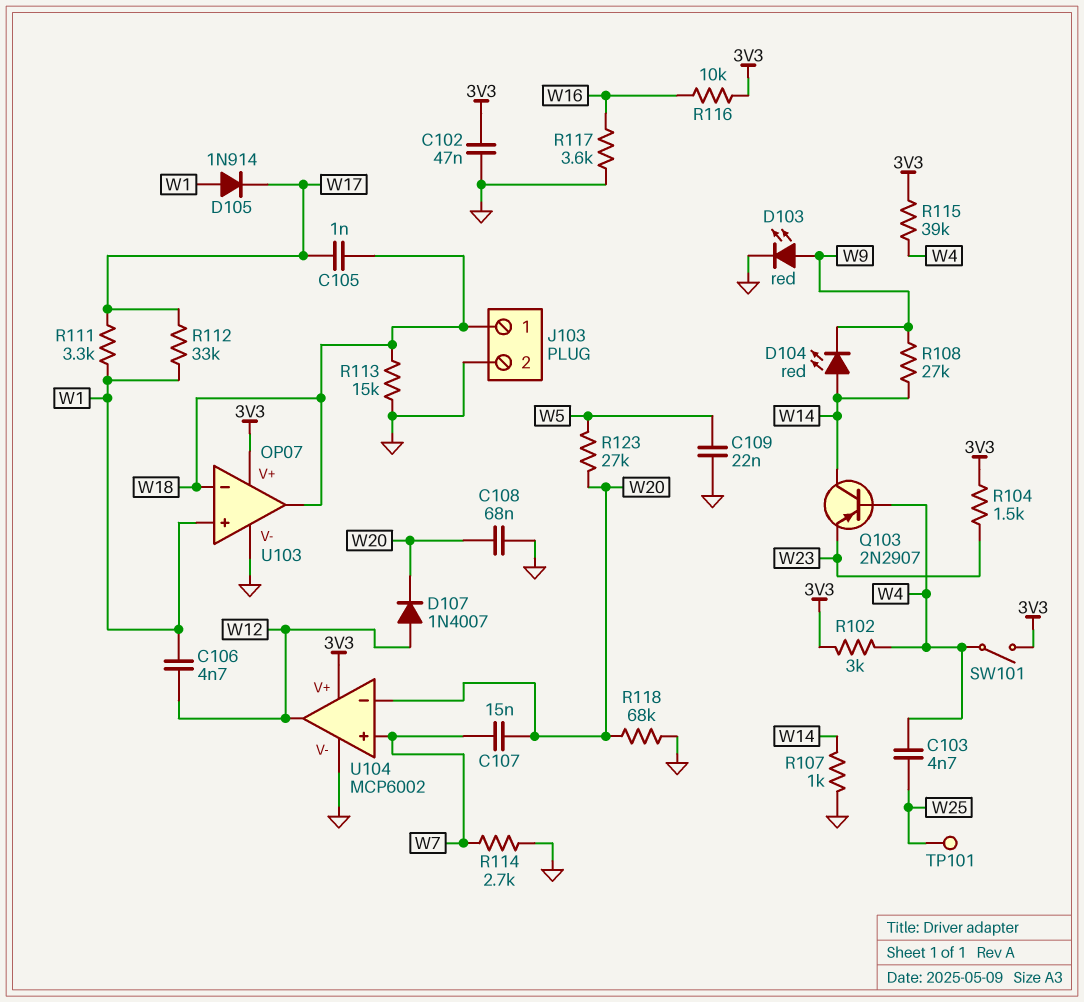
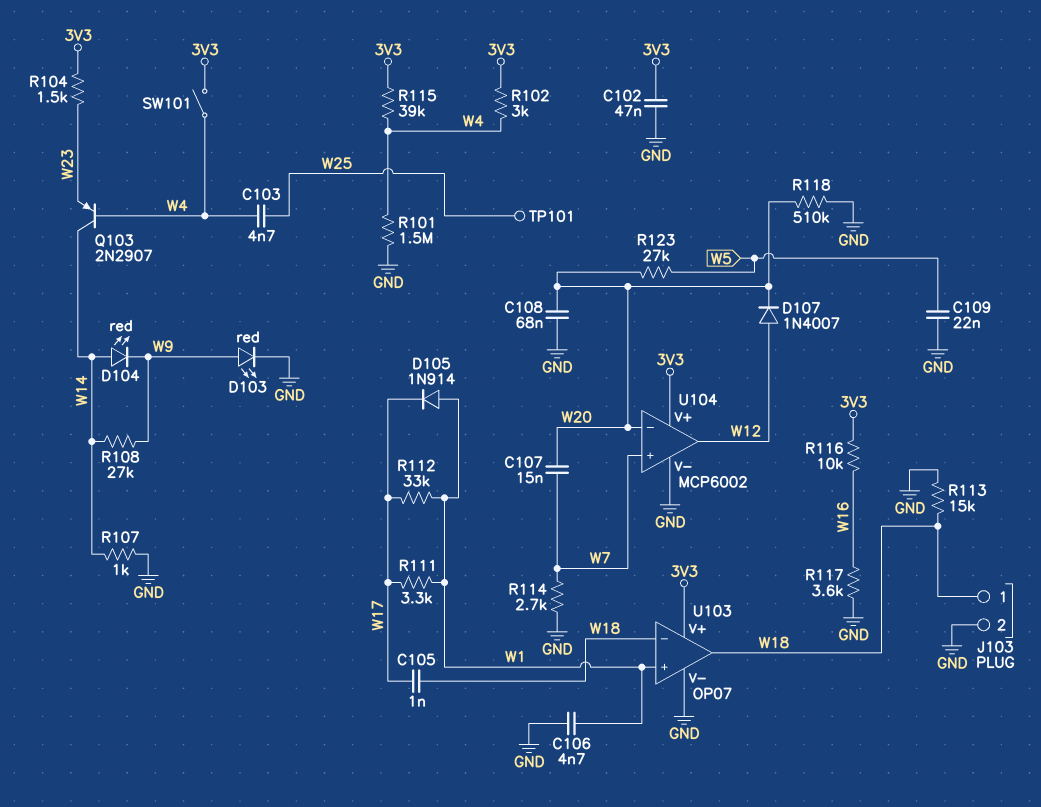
C106: 4.7nF (W1, W12) -> 4.7nF (GND, W1)
R101: none -> 1.5M (GND, W4)
R118: 68k (GND, W20) -> 510k (GND, W20)

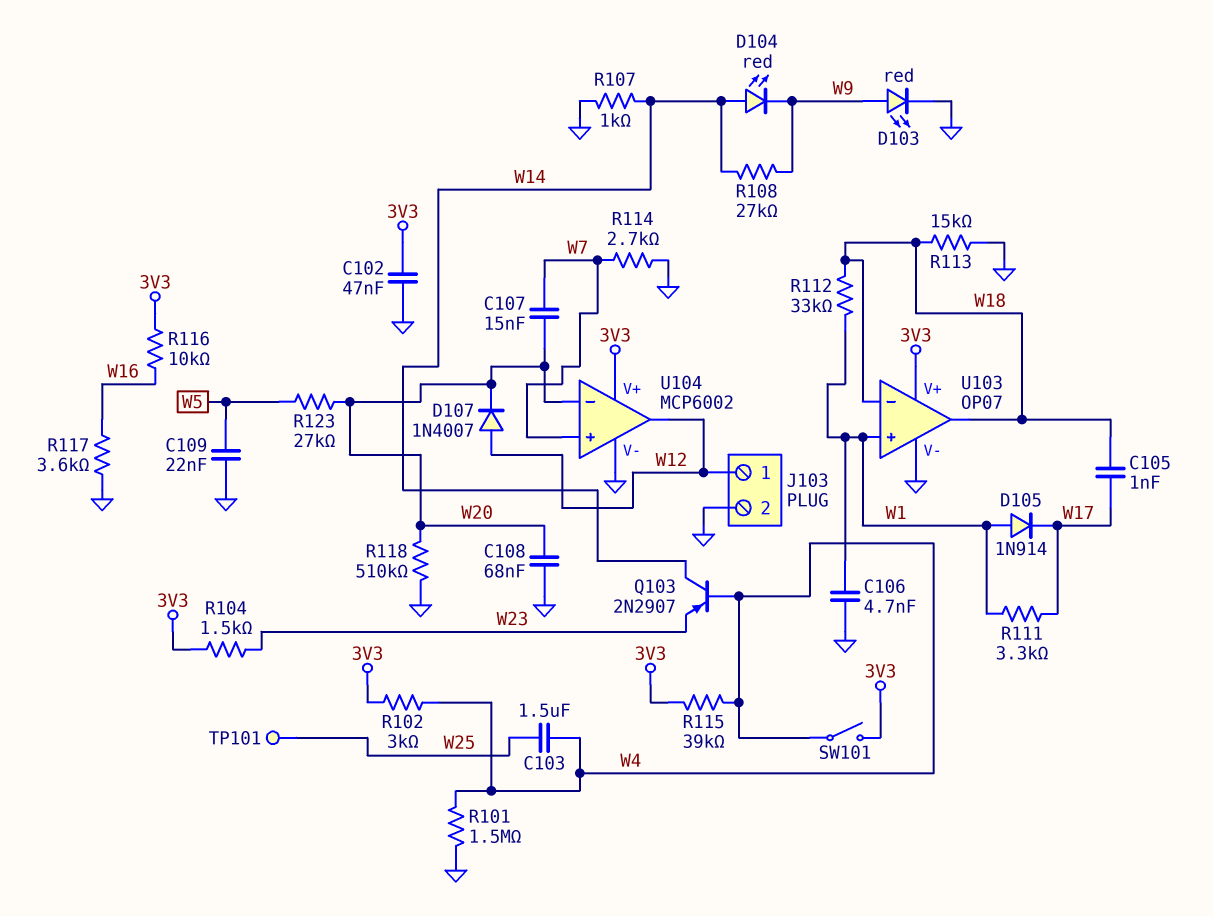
C103: 4.7nF (W4, W25) -> 1.5uF (W4, W25)
J103 pin 1: W18 -> W12
R112: 33k (W1, W17) -> 33k (W1, W18)

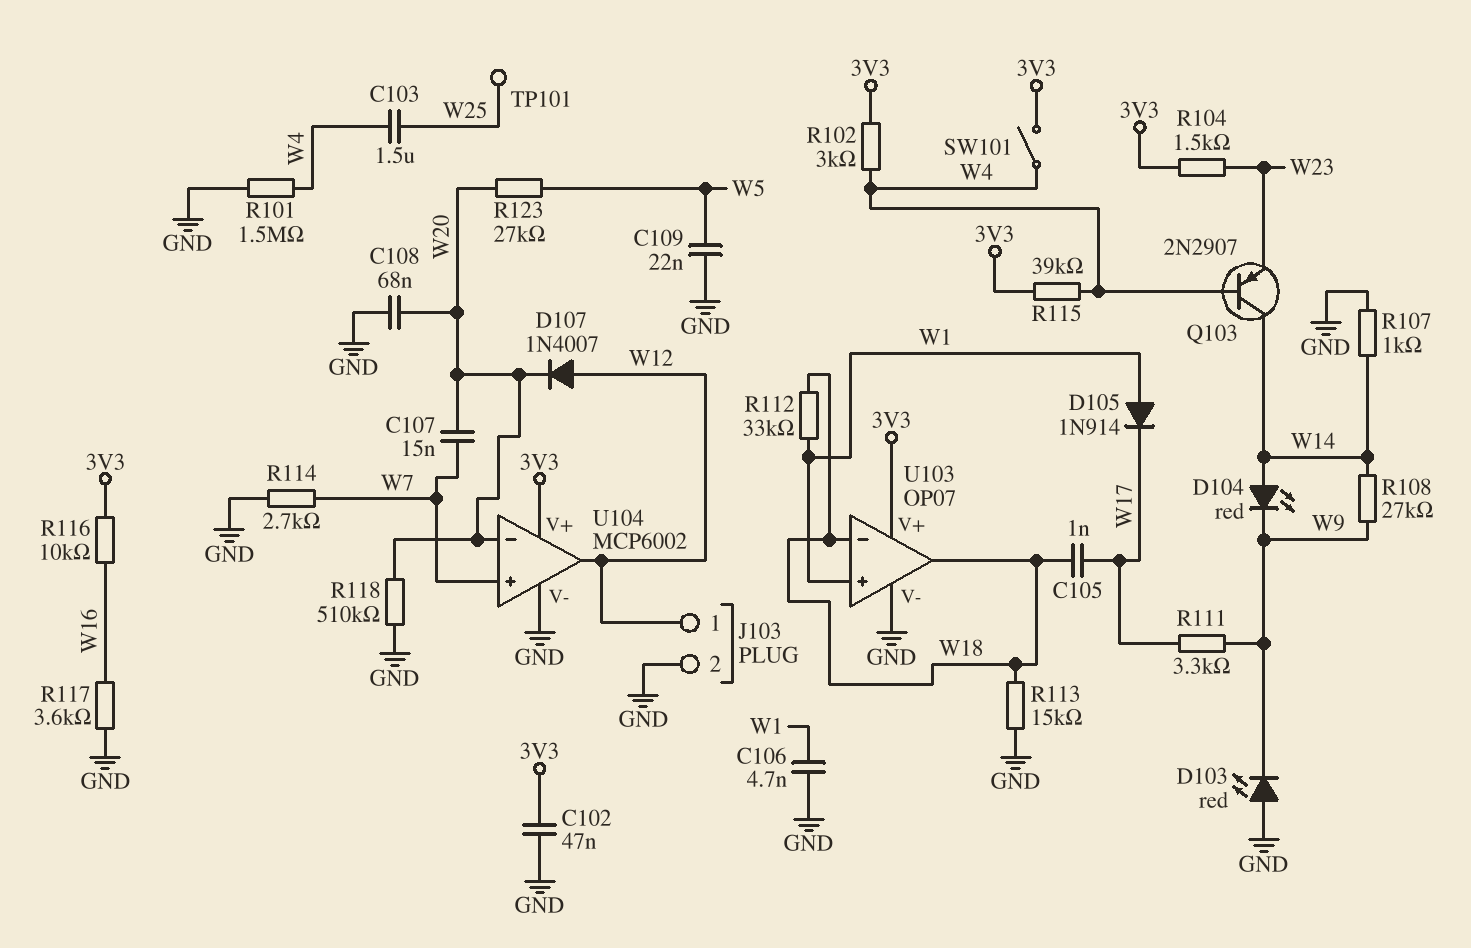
D103: LED red (A W9, K GND) -> LED red (A GND, K W9)
R111: 3.3k (W1, W17) -> 3.3k (W9, W17)

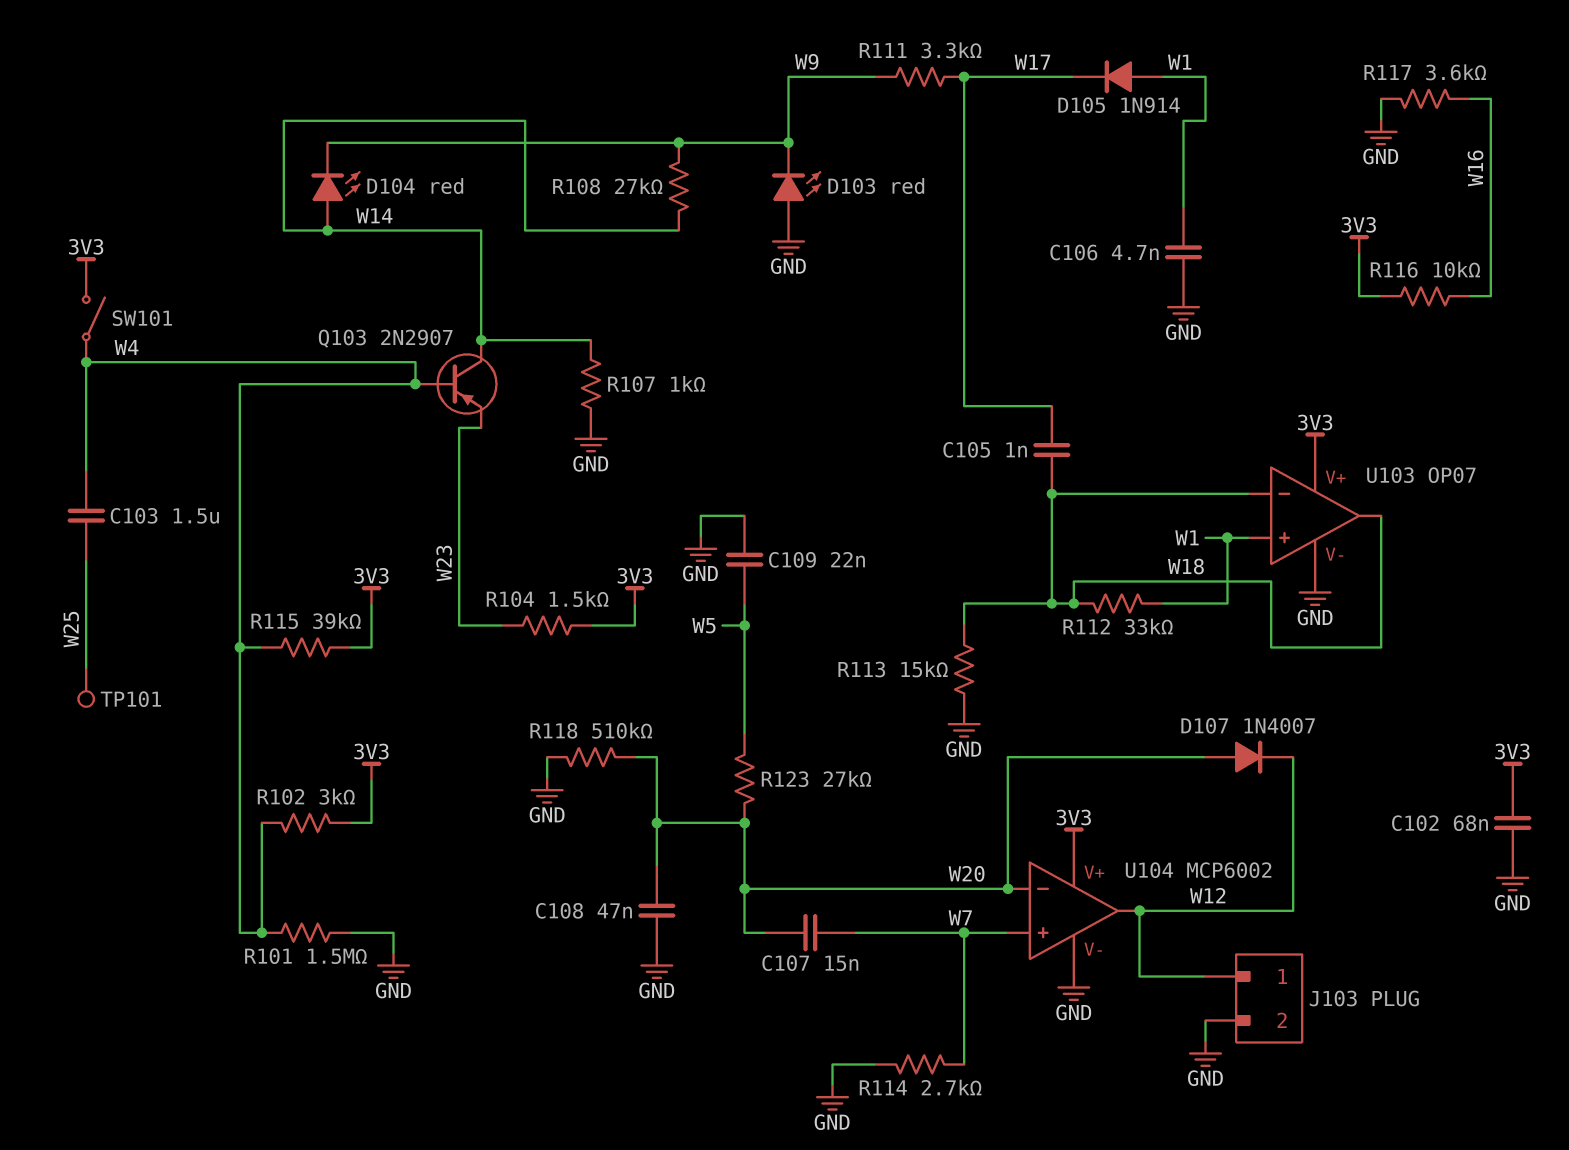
C102: 47nF (3V3, GND) -> 68nF (3V3, GND)
C108: 68nF (GND, W20) -> 47nF (GND, W20)
D107: diode 1N4007 (A W12, K W20) -> diode 1N4007 (A W20, K W12)

